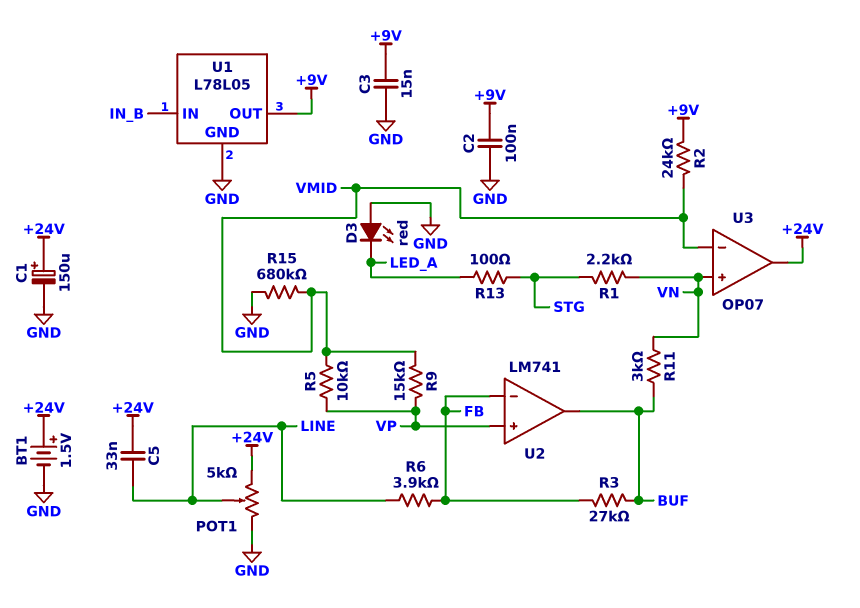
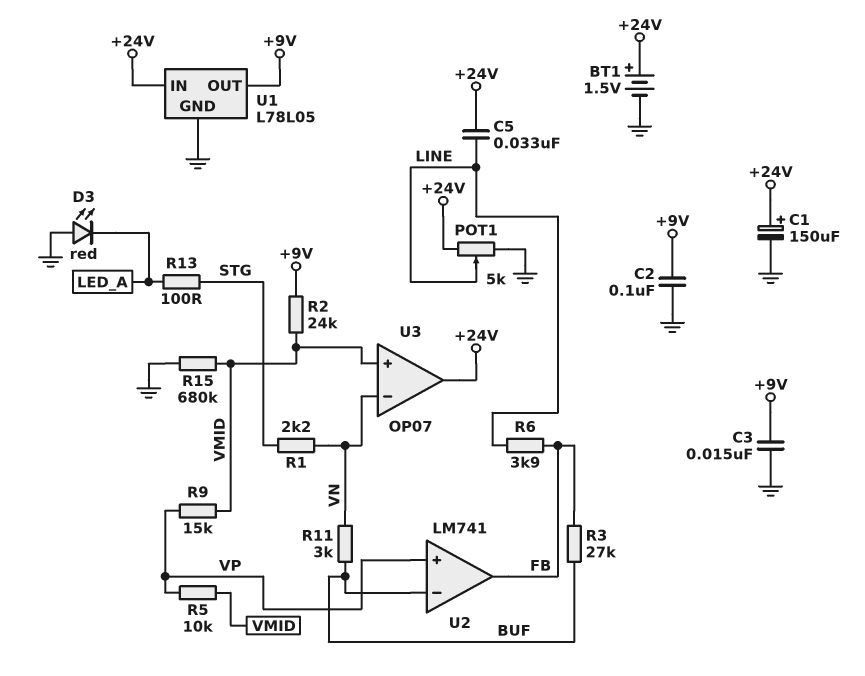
U1 pin IN: IN_B -> +24V
U2 pin in-: FB -> BUF
U2 pin out: BUF -> FB
U3 pin in+: VN -> VMID
U3 pin in-: VMID -> VN

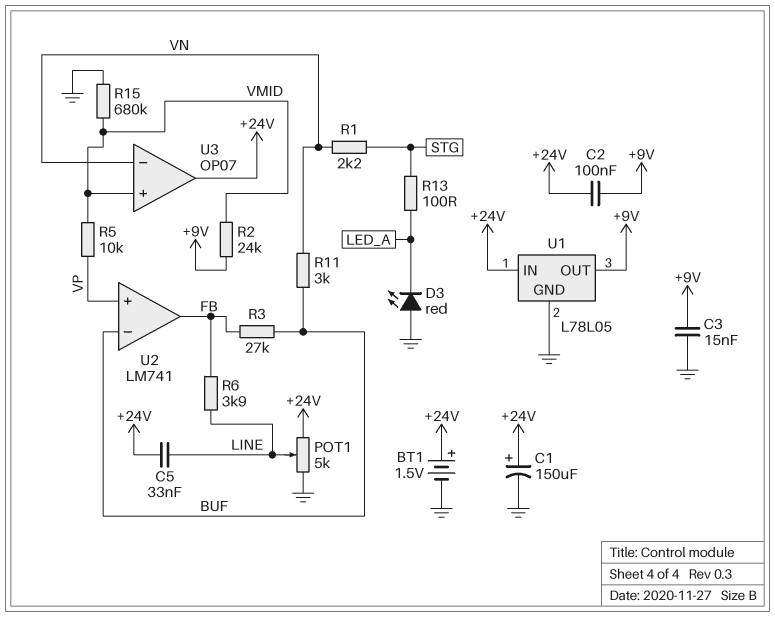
C2: 100nF (+9V, GND) -> 100nF (+9V, +24V)
R9: 15k (VMID, VP) -> none

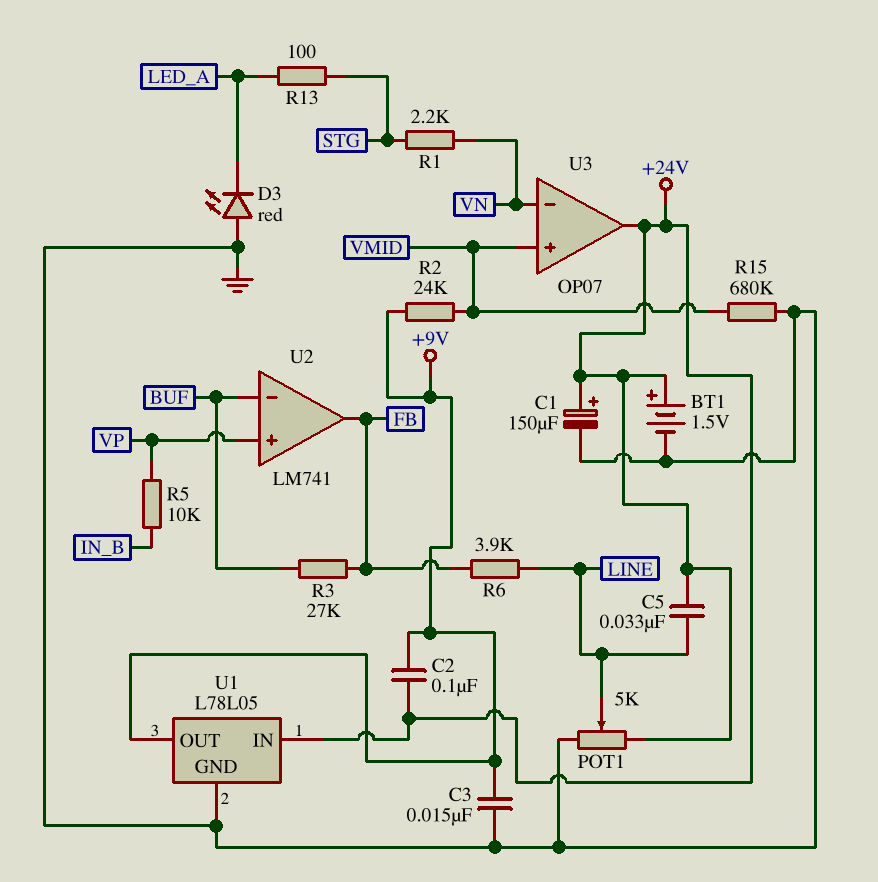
R5: 10k (VMID, VP) -> 10k (IN_B, VP)
R11: 3k (BUF, VN) -> none

